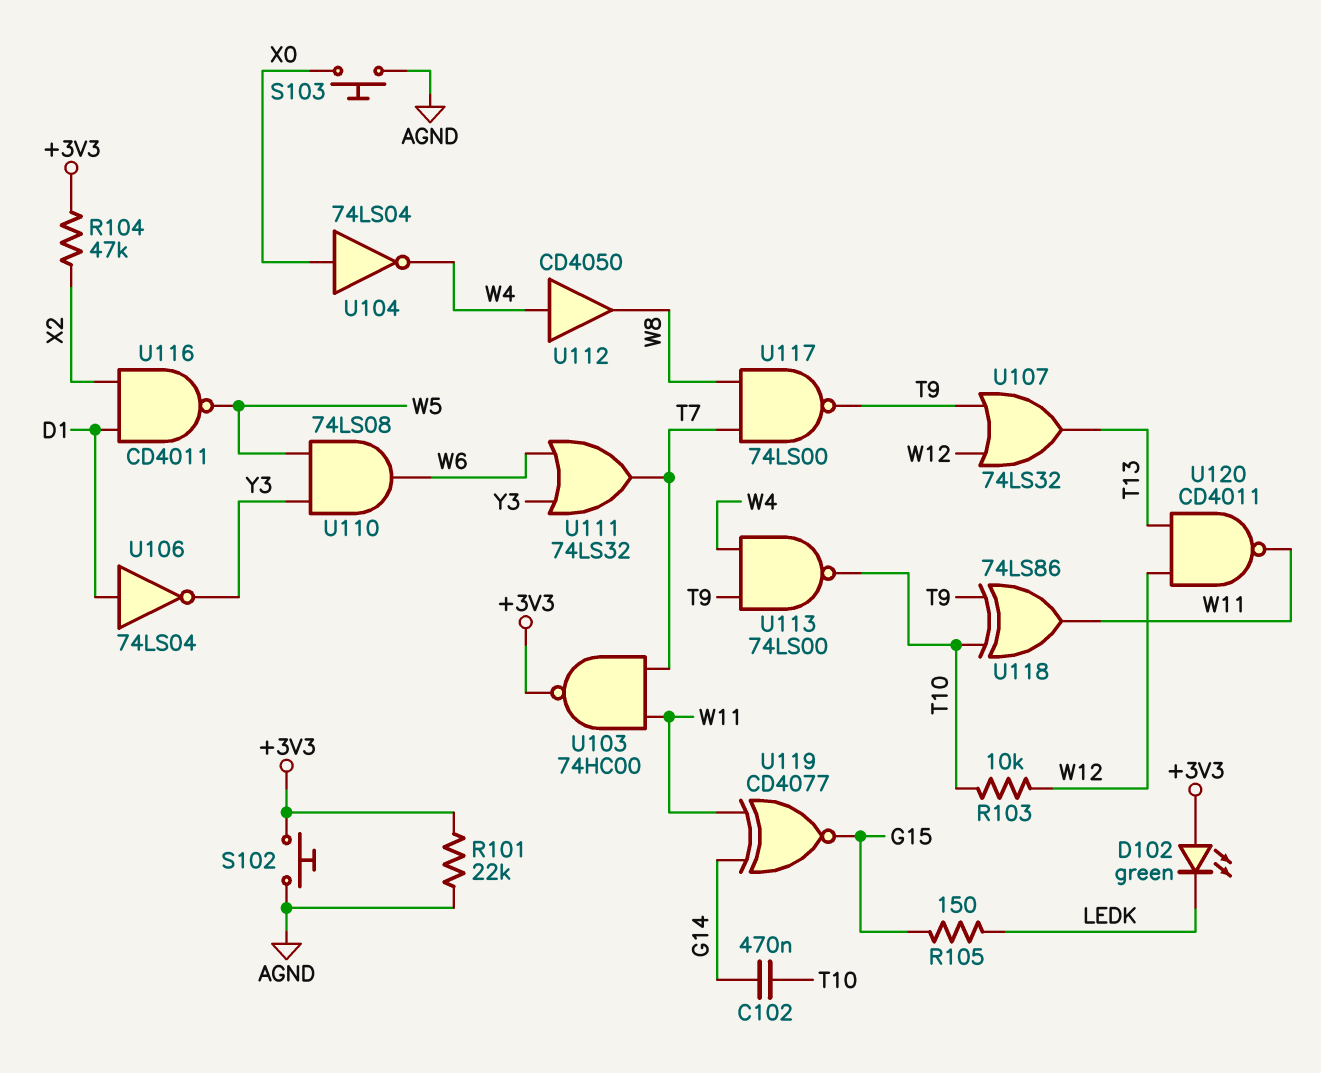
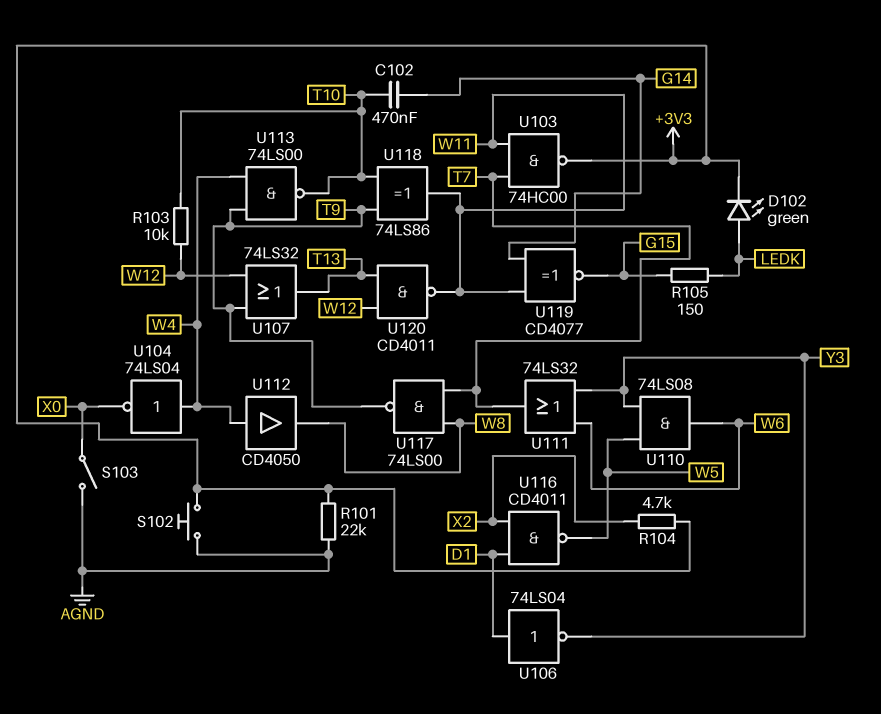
D102: LED green (A +3V3, K LEDK) -> LED green (A LEDK, K +3V3)
R104: 47k (+3V3, X2) -> 4.7k (+3V3, X2)
S103: button (AGND, X0) -> switch (AGND, X0)
U104: NOT 74LS04 (in X0, out W4) -> NOT 74LS04 (in W4, out X0)

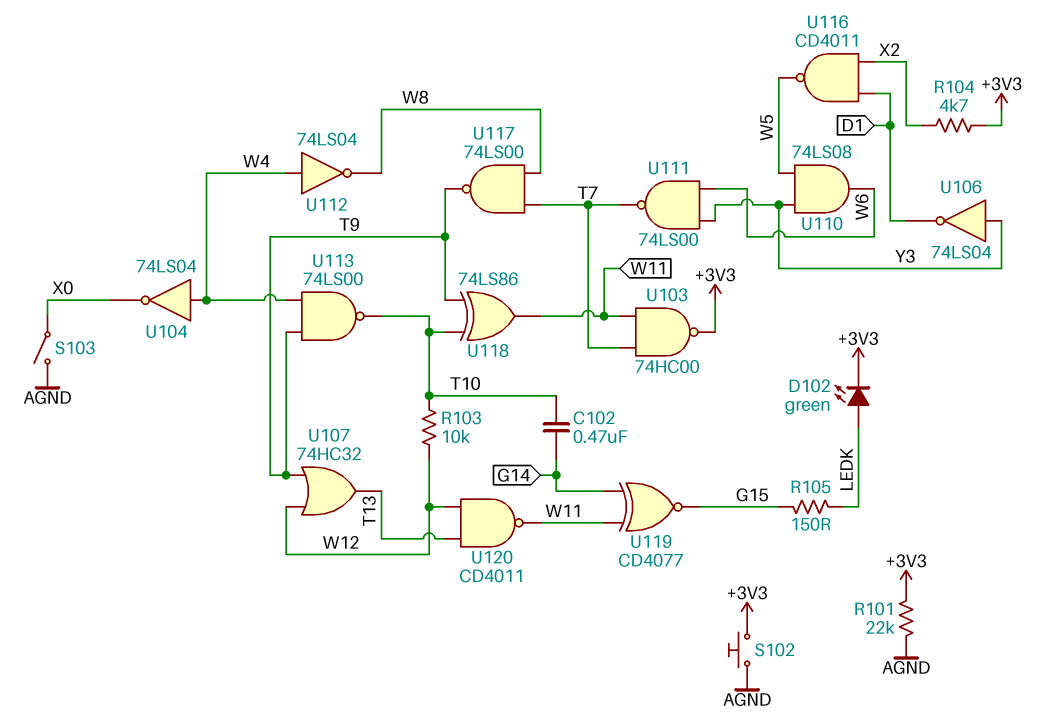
U106: NOT 74LS04 (in D1, out Y3) -> NOT 74LS04 (in Y3, out D1)
U107: OR 74LS32 (in T9, in W12, out T13) -> OR 74HC32 (in T9, in W12, out T13)
U111: OR 74LS32 (in W6, in Y3, out T7) -> NAND 74LS00 (in W6, in Y3, out T7)
U112: buffer CD4050 (in W4, out W8) -> NOT 74LS04 (in W4, out W8)

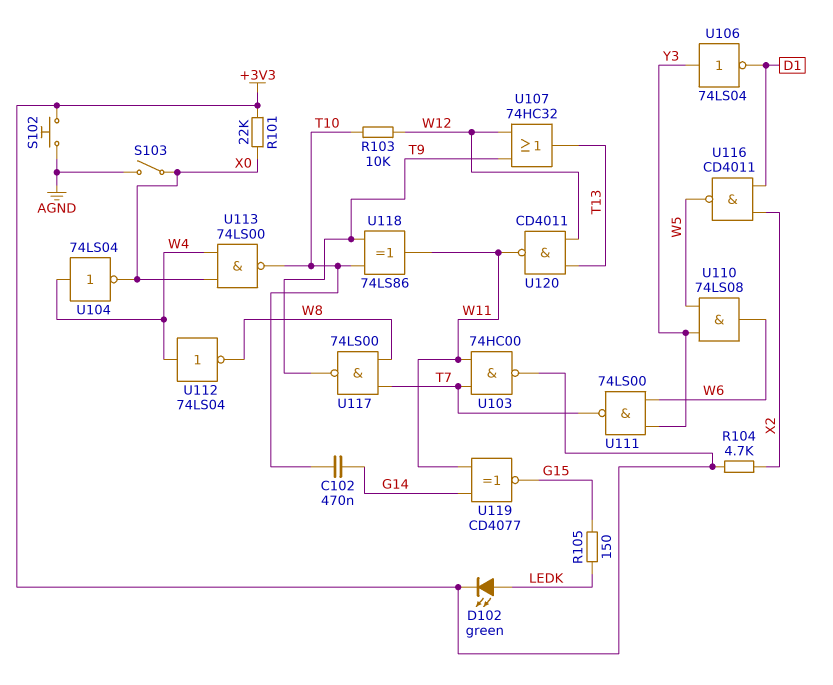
R101: 22k (+3V3, AGND) -> 22k (+3V3, X0)
U113: NAND 74LS00 (in T9, in W4, out T10) -> NAND 74LS00 (in W4, in X0, out T10)

